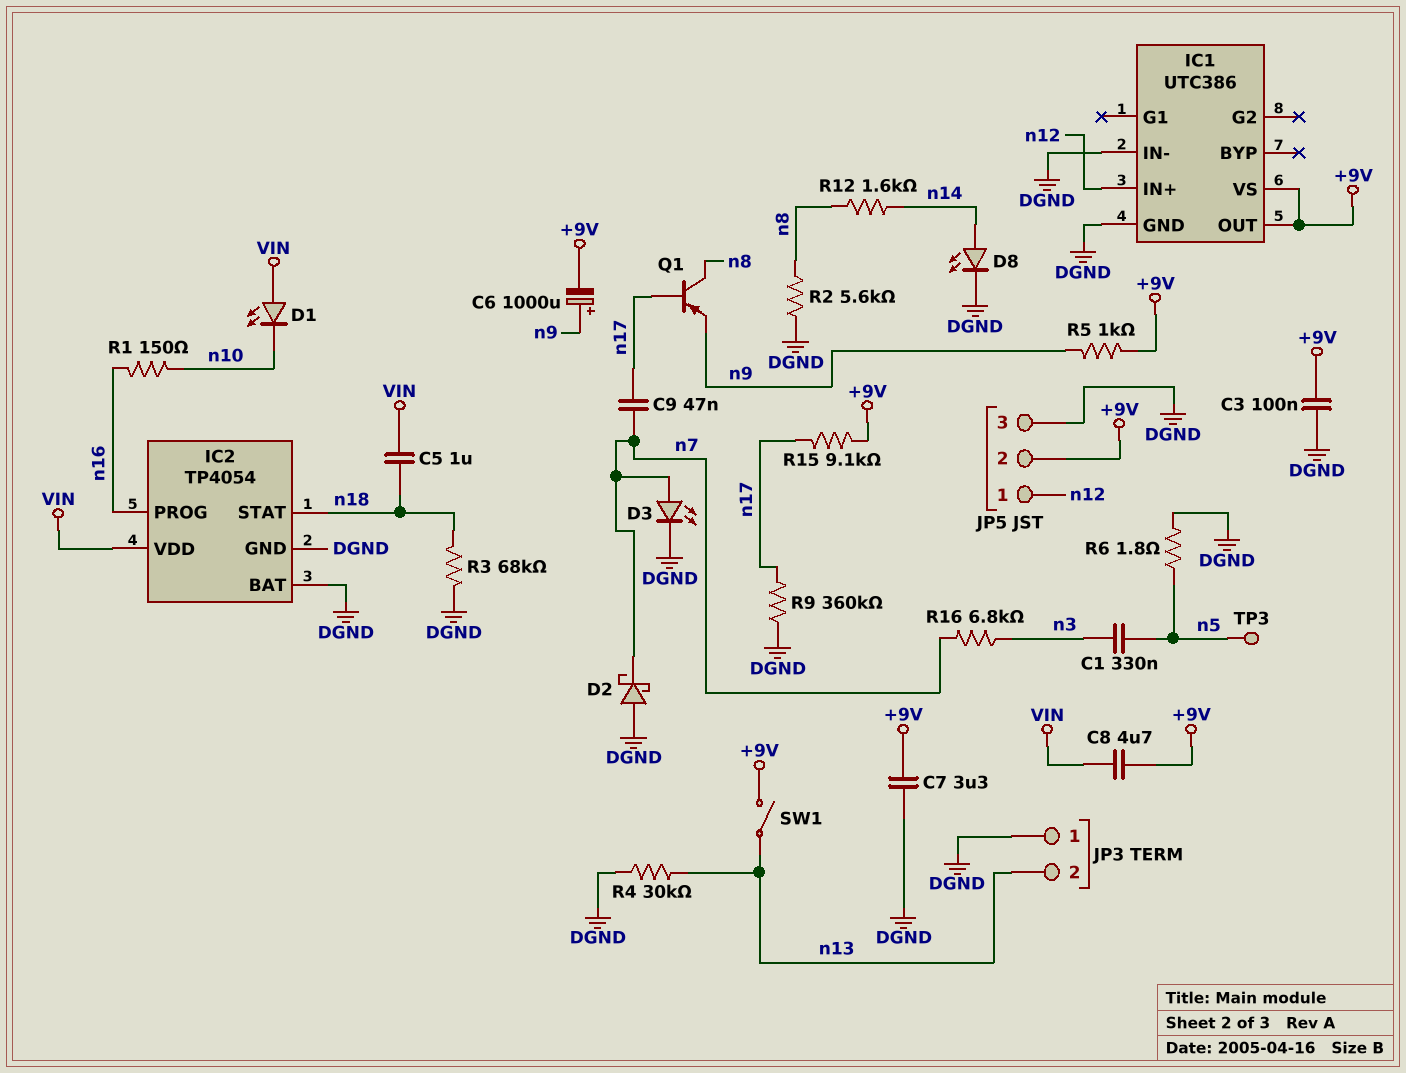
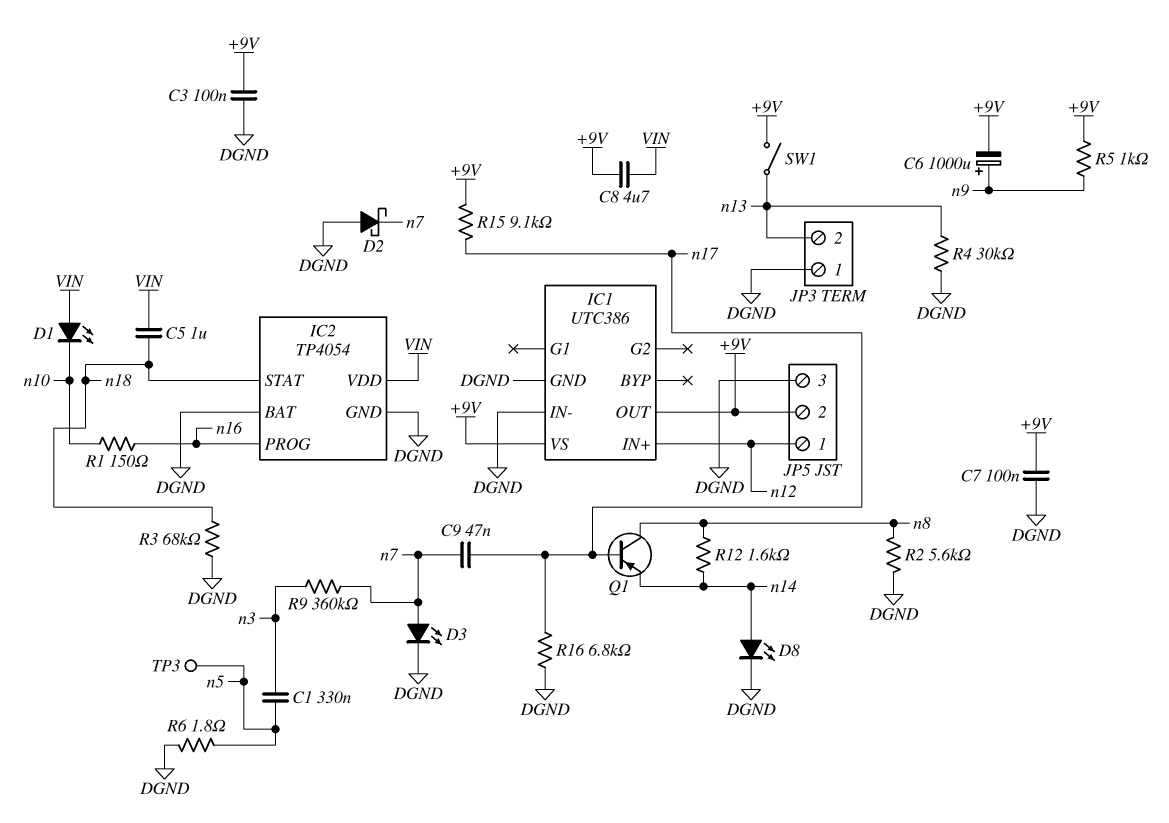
C7: 3.3uF (+9V, DGND) -> 100nF (+9V, DGND)
Q1: PNP (B n17, C n8, E n9) -> PNP (B n17, C n8, E n14)
R9: 360k (DGND, n17) -> 360k (n3, n7)
R16: 6.8k (n3, n7) -> 6.8k (DGND, n17)

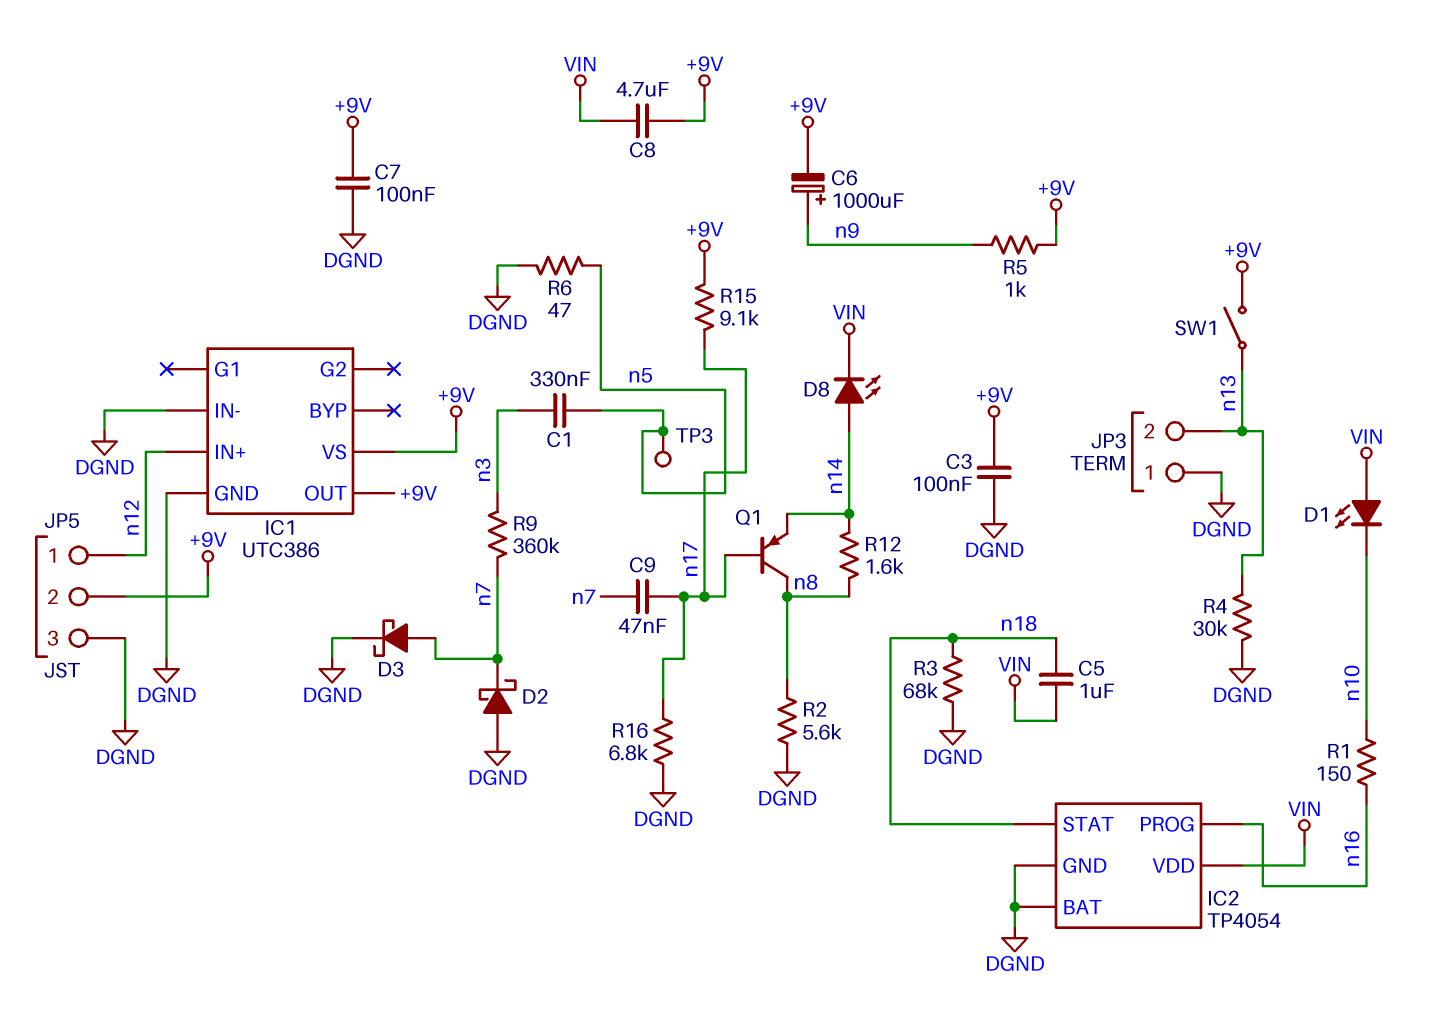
D3: LED (A n7, K DGND) -> schottky (A n7, K DGND)
D8: LED (A n14, K DGND) -> LED (A n14, K VIN)
R6: 1.8 (DGND, n5) -> 47 (DGND, n5)

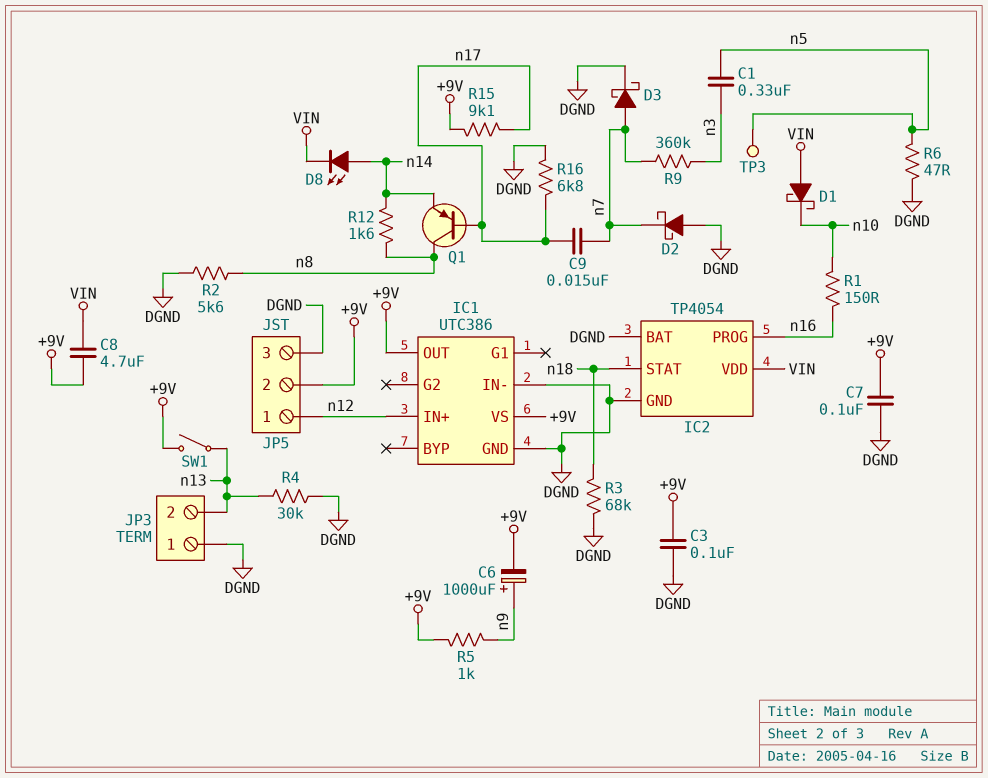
C5: 1uF (VIN, n18) -> none
C9: 47nF (n7, n17) -> 15nF (n7, n17)
D1: LED (A VIN, K n10) -> schottky (A VIN, K n10)

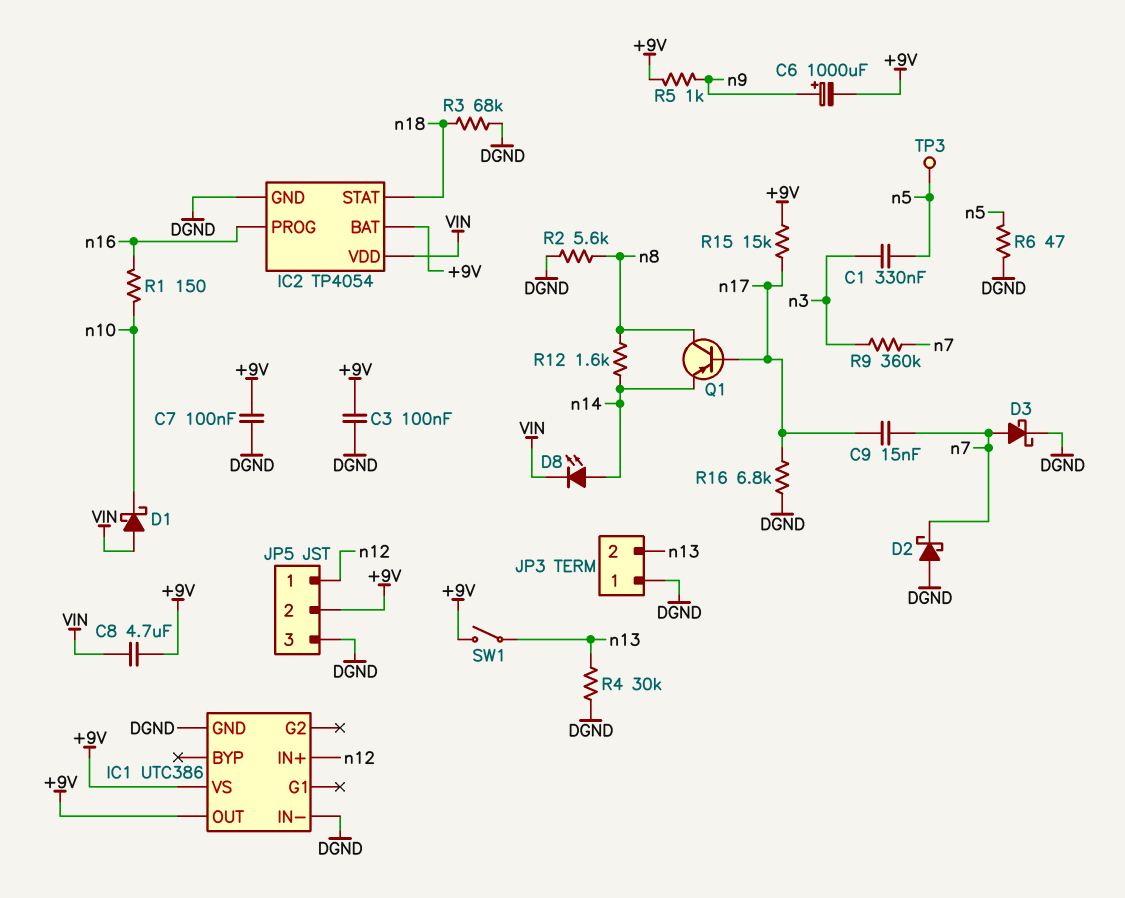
IC2 pin BAT: DGND -> +9V
R15: 9.1k (+9V, n17) -> 15k (+9V, n17)

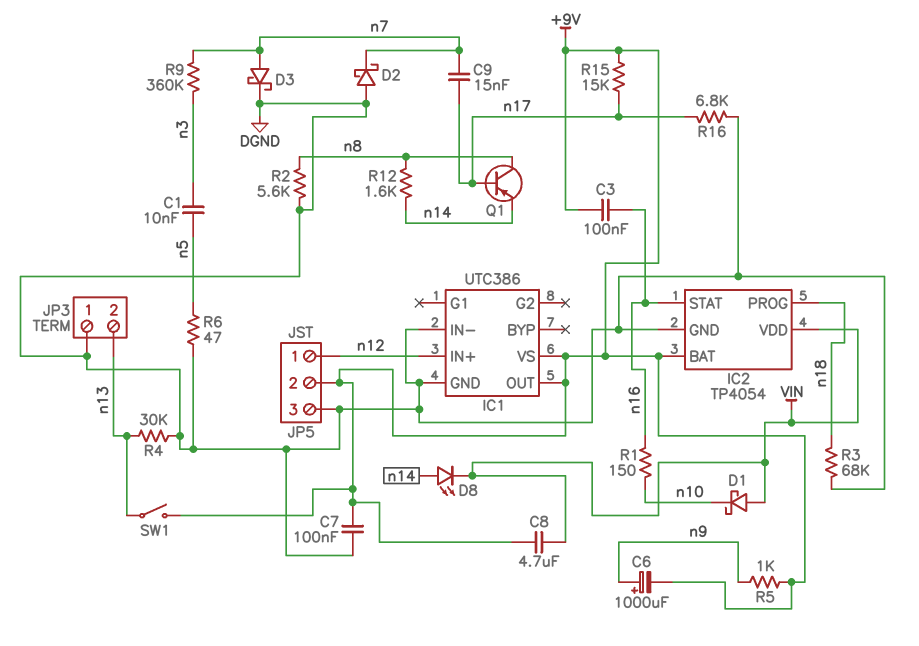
C1: 330nF (n3, n5) -> 10nF (n3, n5)
C3: 100nF (+9V, DGND) -> 100nF (+9V, n16)
IC2 pin PROG: n16 -> n18
IC2 pin STAT: n18 -> n16
TP3: test point (n5) -> none

